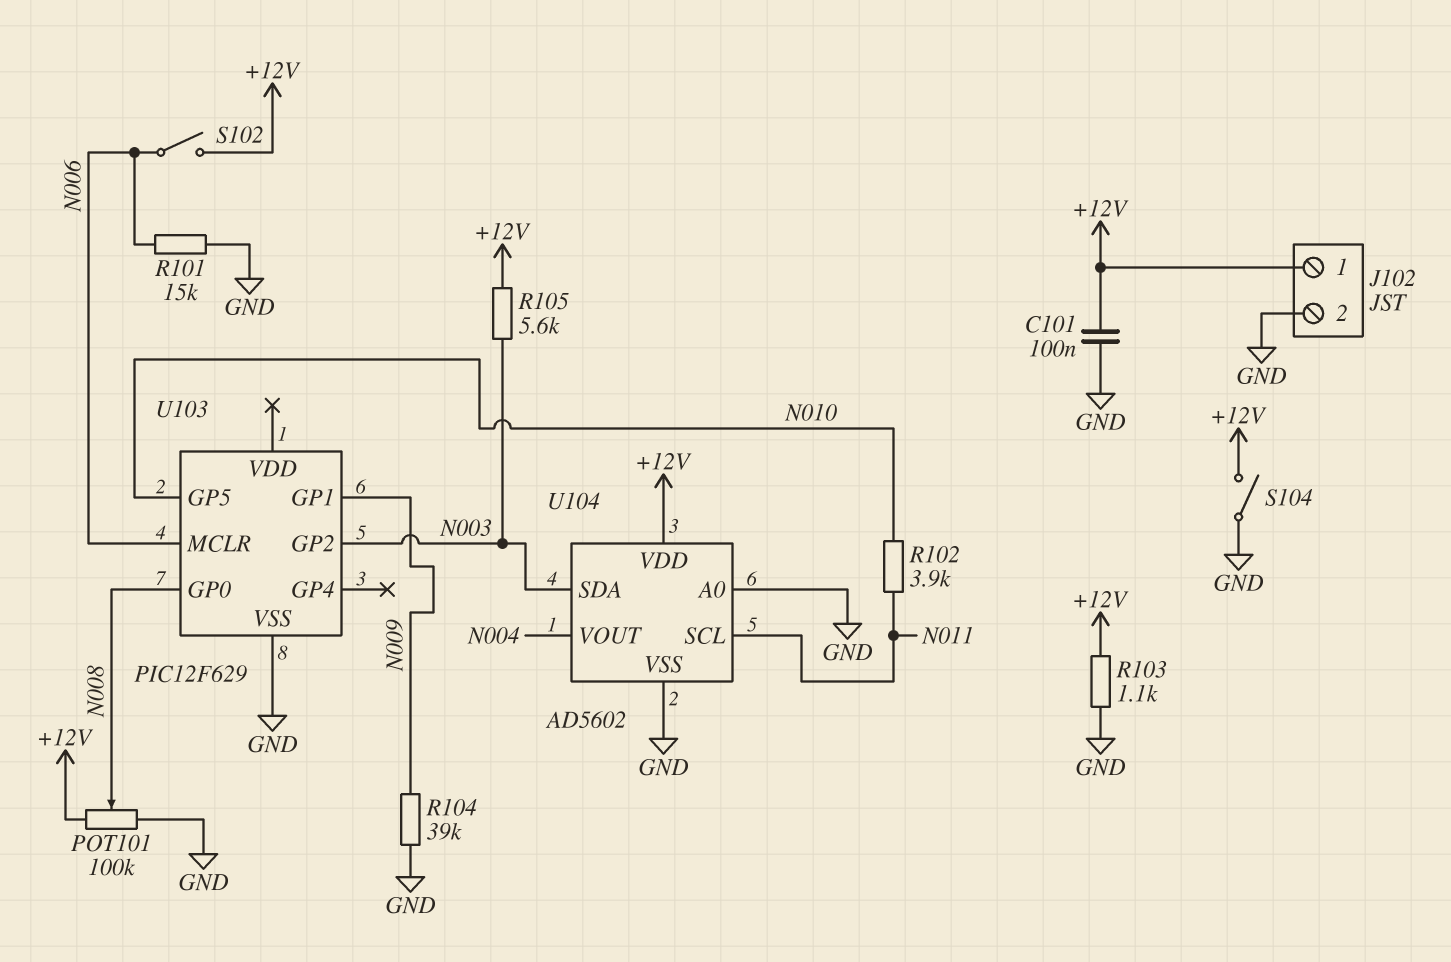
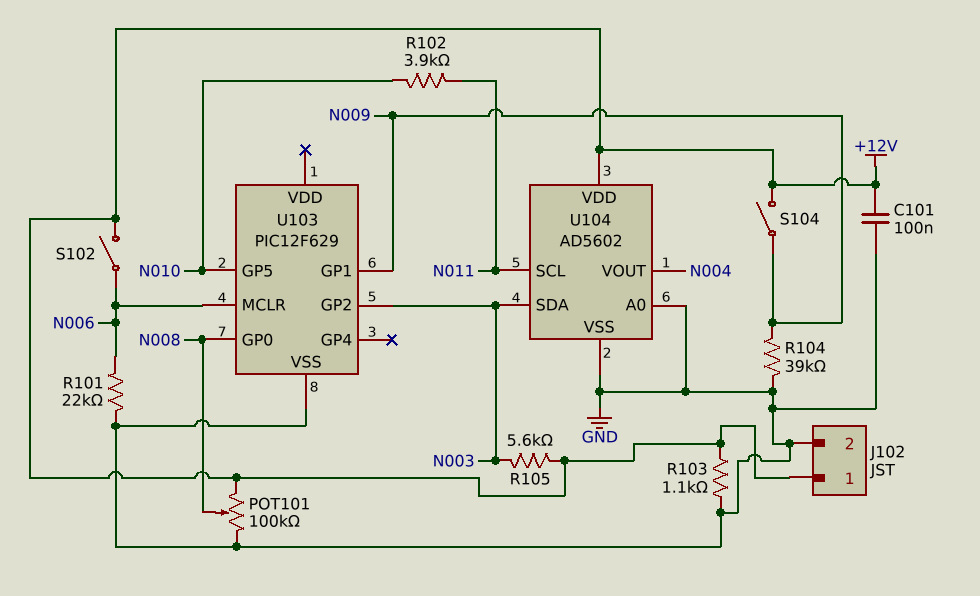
R101: 15k (GND, N006) -> 22k (GND, N006)
S104: switch (+12V, GND) -> switch (+12V, N009)

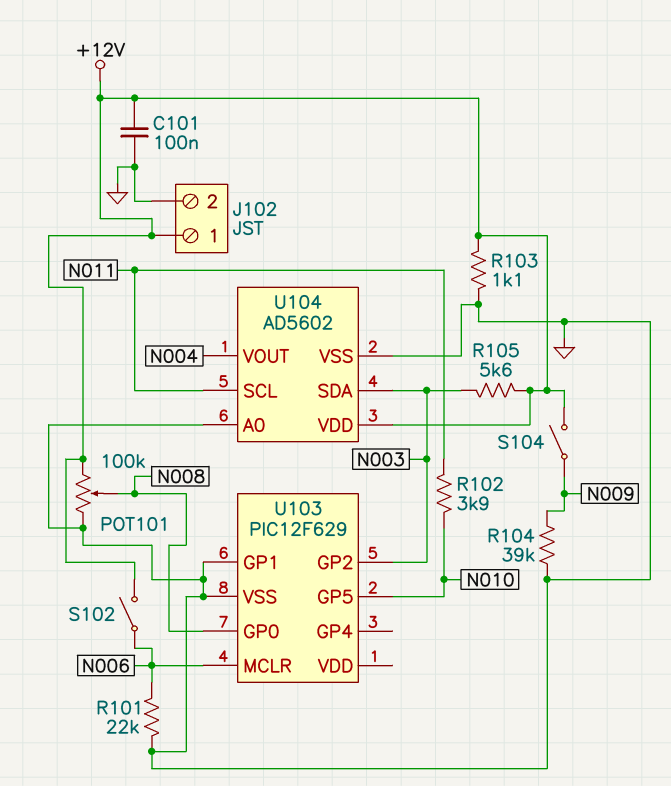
U103 pin GP1: N009 -> GND

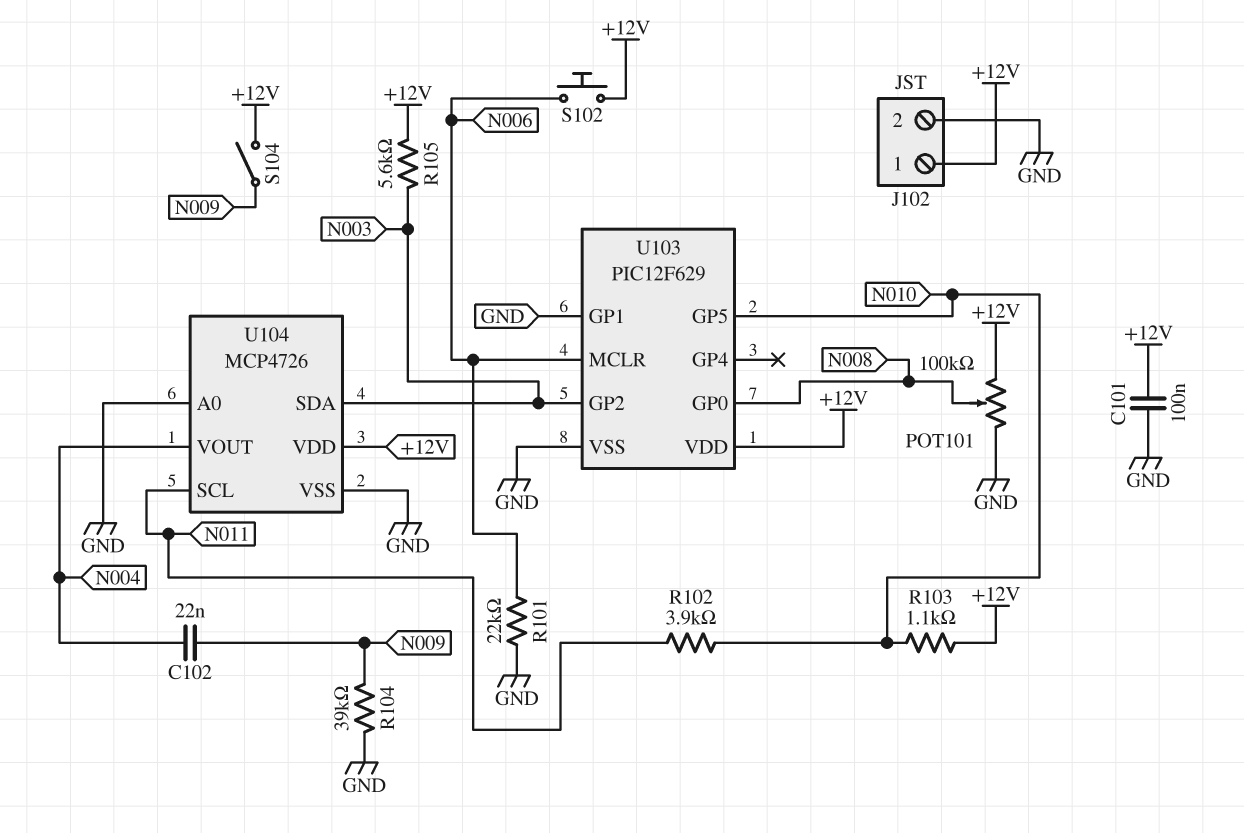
C102: none -> 22nF (N004, N009)
R103: 1.1k (+12V, GND) -> 1.1k (+12V, N010)
S102: switch (+12V, N006) -> button (+12V, N006)
U103 pin VDD: none -> +12V
U104: AD5602 -> MCP4726

